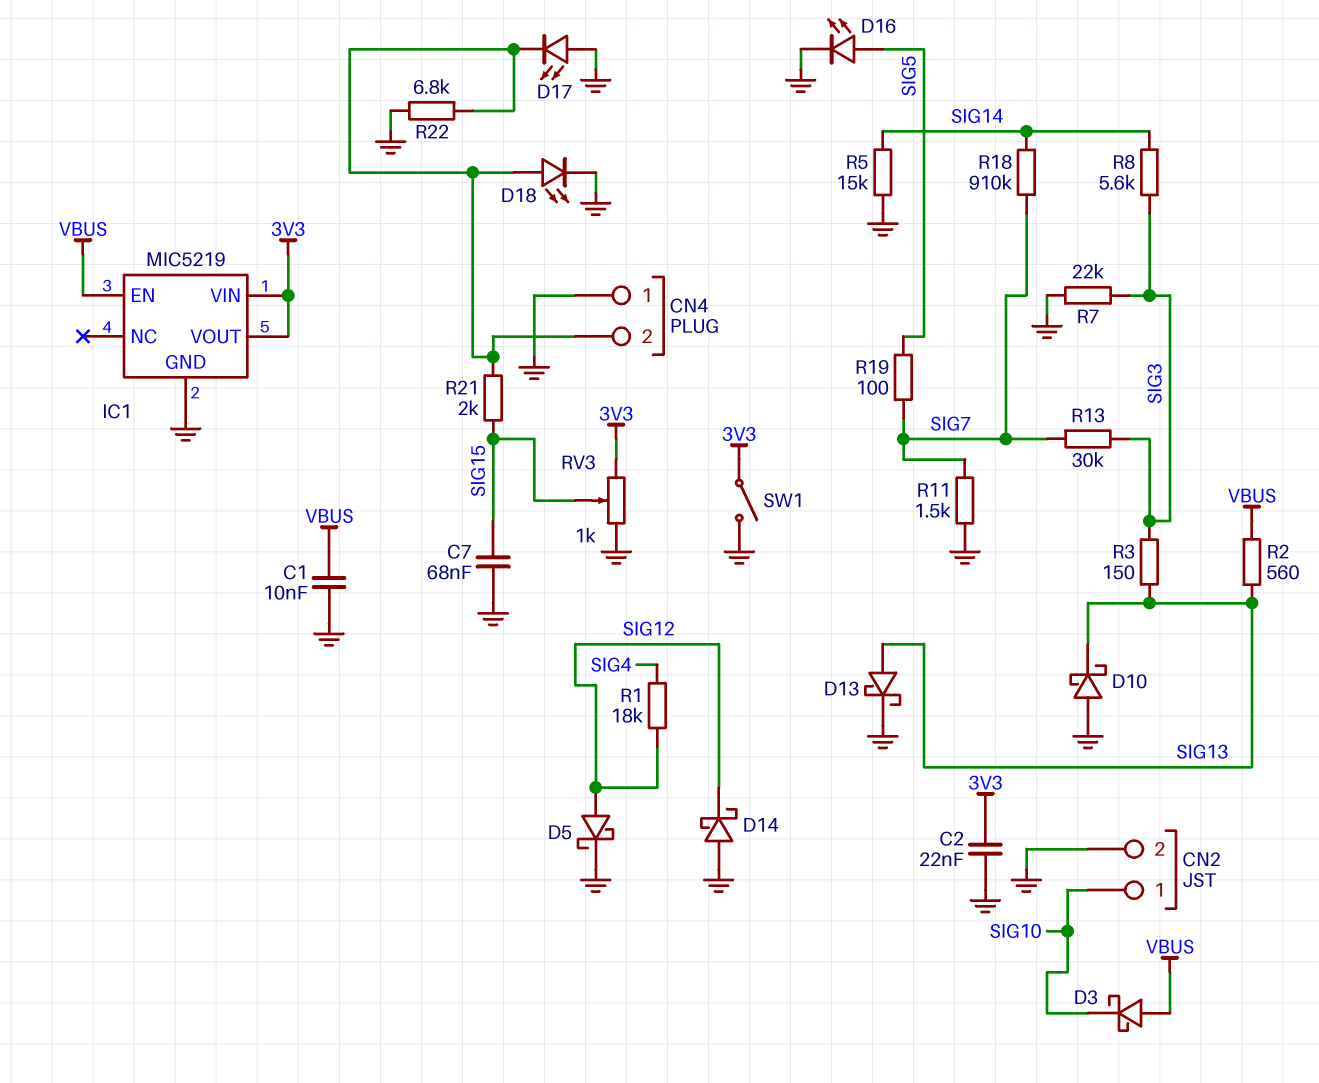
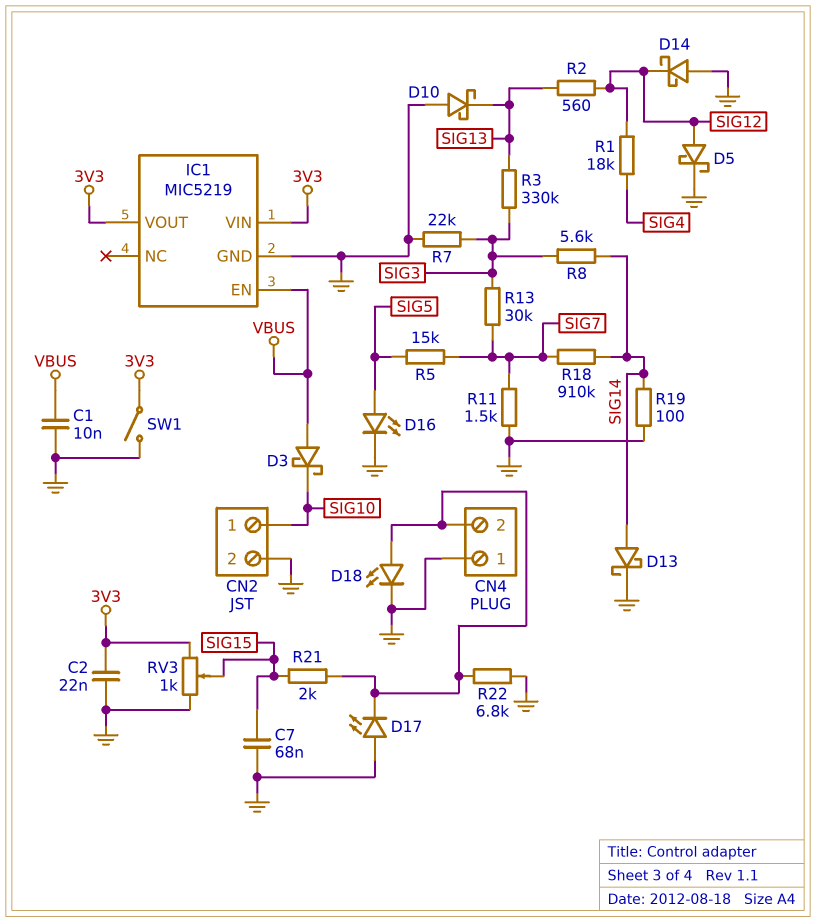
D13: schottky (A SIG13, K GND) -> schottky (A SIG14, K GND)
R2: 560 (SIG13, VBUS) -> 560 (SIG12, SIG13)
R3: 150 (SIG3, SIG13) -> 330k (SIG3, SIG13)
R5: 15k (GND, SIG14) -> 15k (SIG5, SIG7)
R19: 100 (SIG5, SIG7) -> 100 (GND, SIG14)

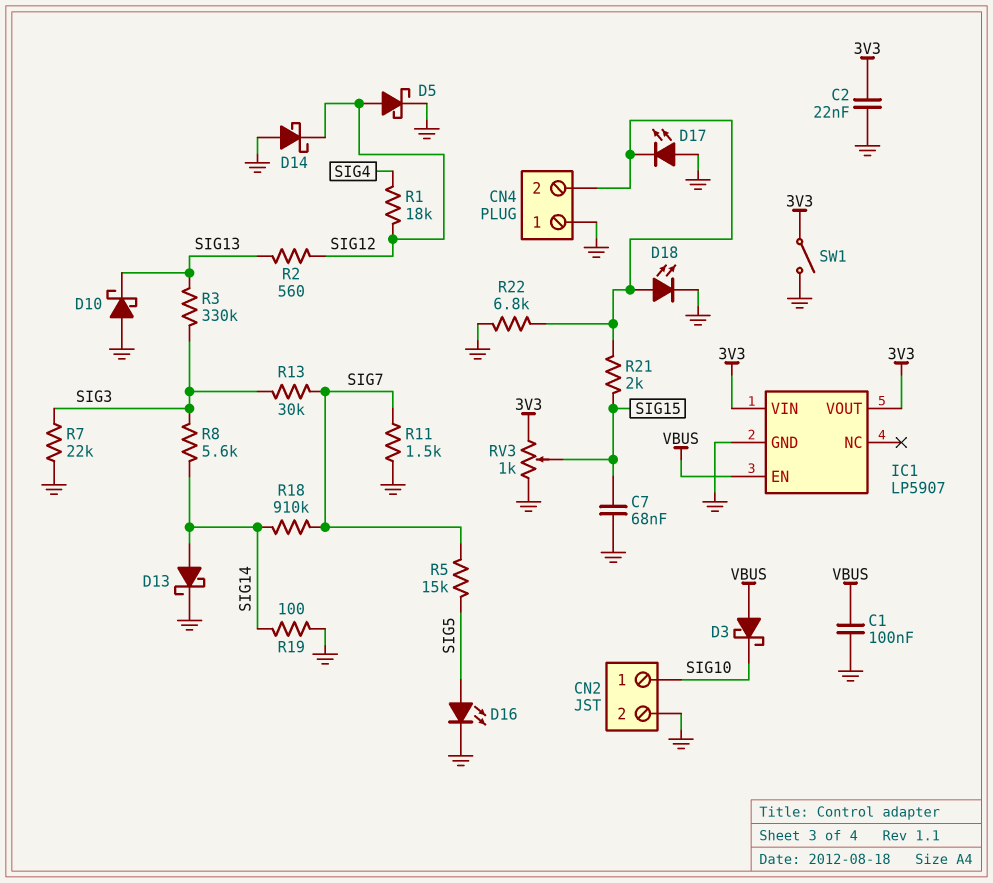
C1: 10nF (GND, VBUS) -> 100nF (GND, VBUS)
IC1: MIC5219 -> LP5907

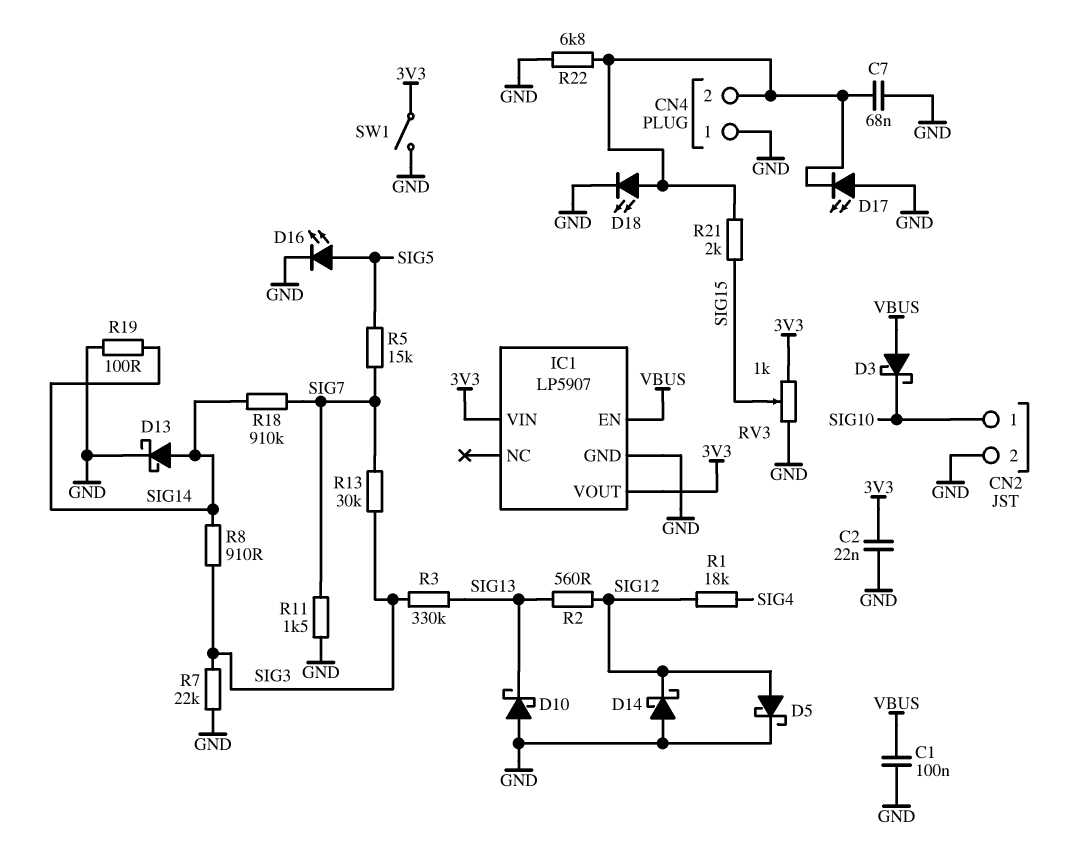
C7: 68nF (GND, SIG15) -> 68nF (CN4/2, GND)
R8: 5.6k (SIG3, SIG14) -> 910 (SIG3, SIG14)

